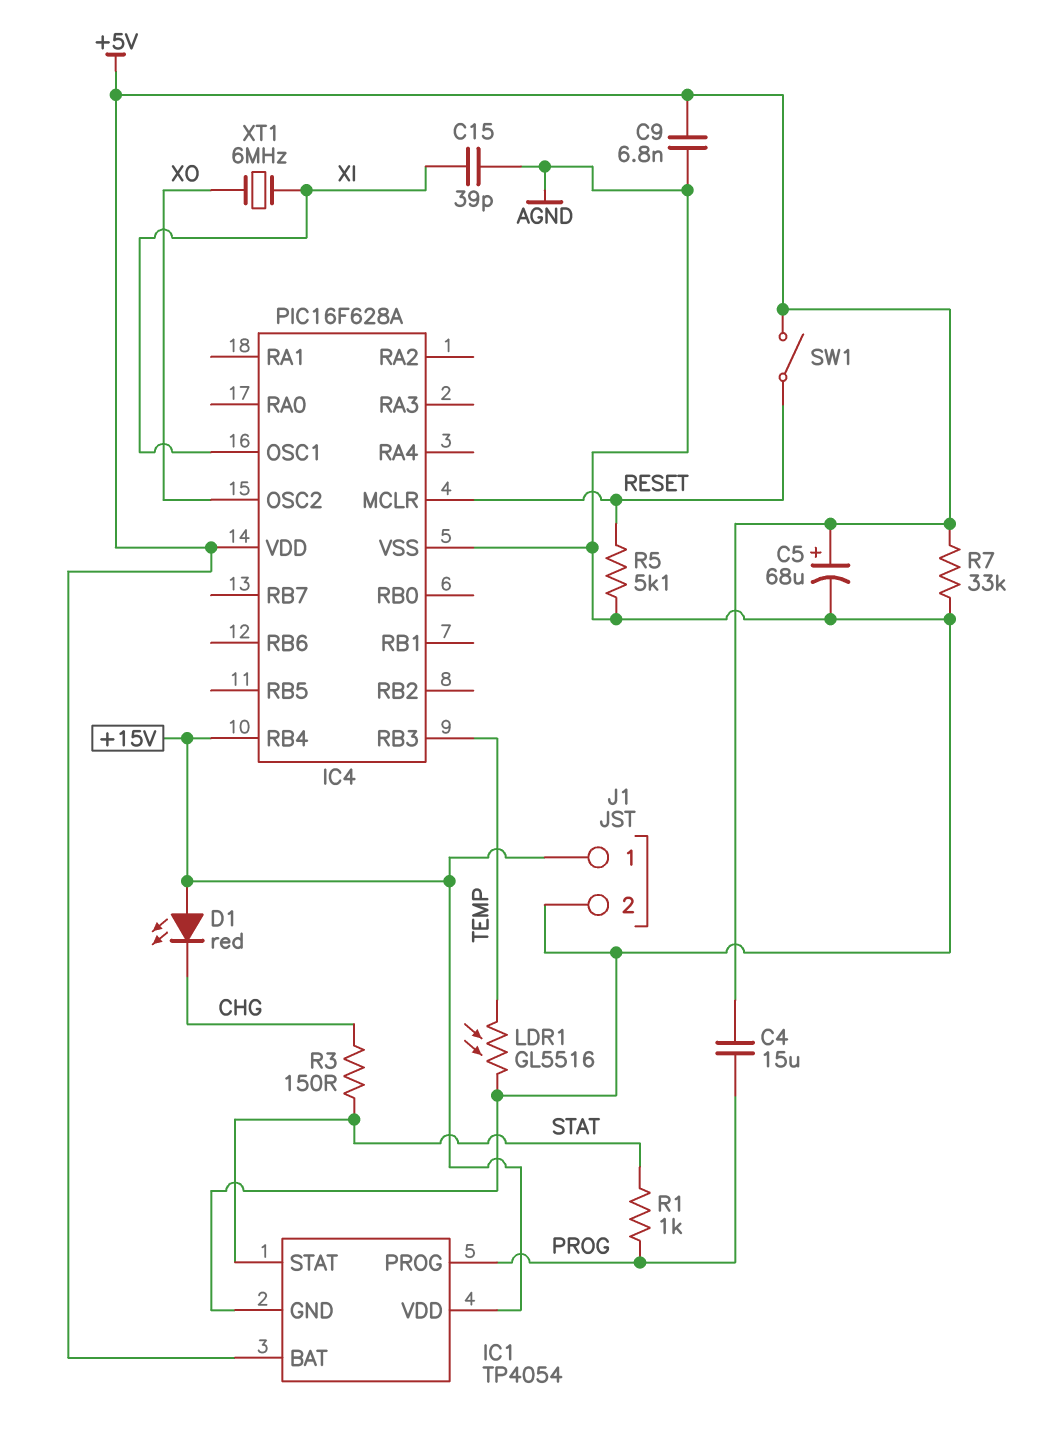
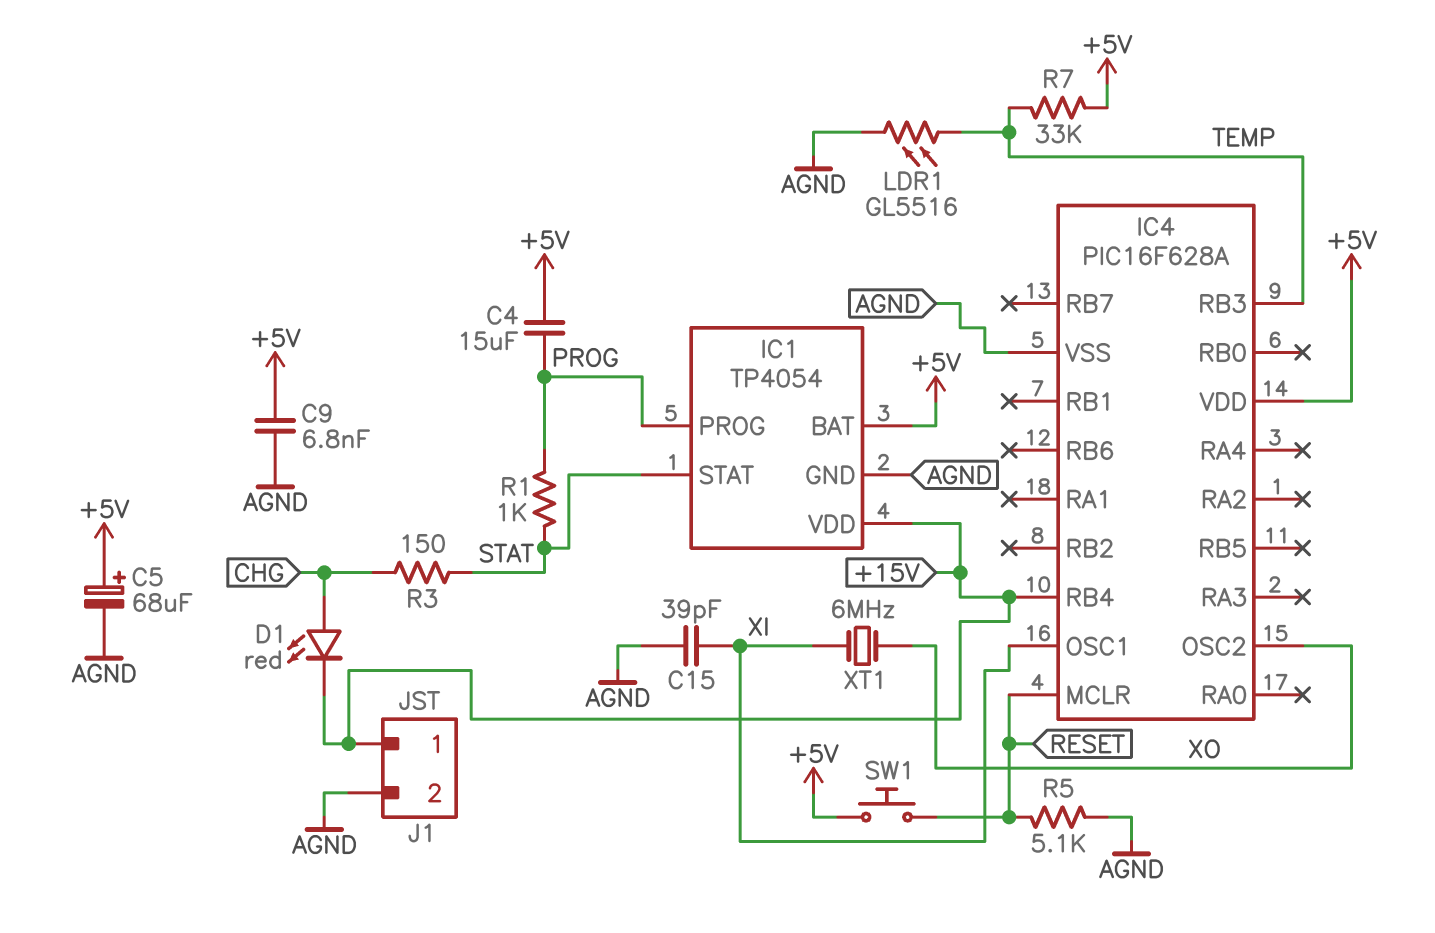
D1: LED red (A +15V, K CHG) -> LED red (A CHG, K +15V)
R7: 33k (+5V, AGND) -> 33k (+5V, TEMP)
SW1: switch (+5V, RESET) -> button (+5V, RESET)

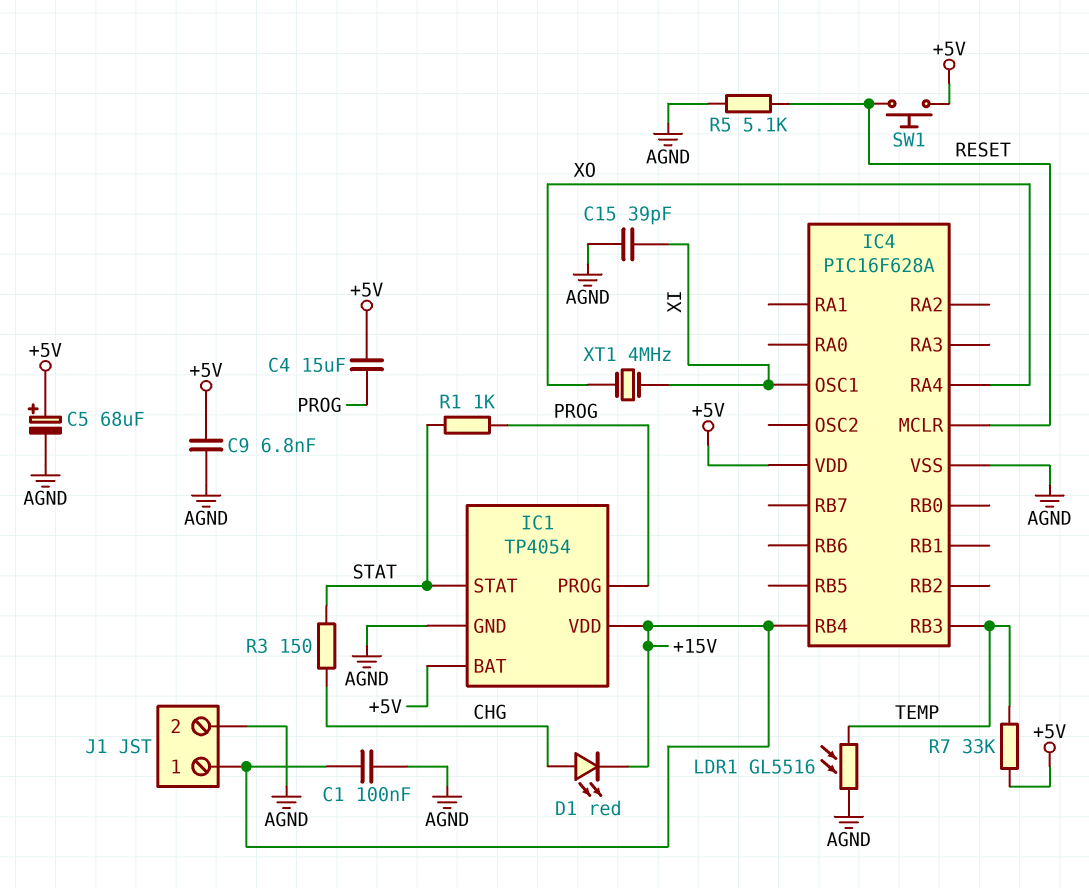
C1: none -> 100nF (+15V, AGND)
IC4 pin OSC2: XO -> none
IC4 pin RA4: none -> XO
XT1: 6MHz (XI, XO) -> 4MHz (XI, XO)

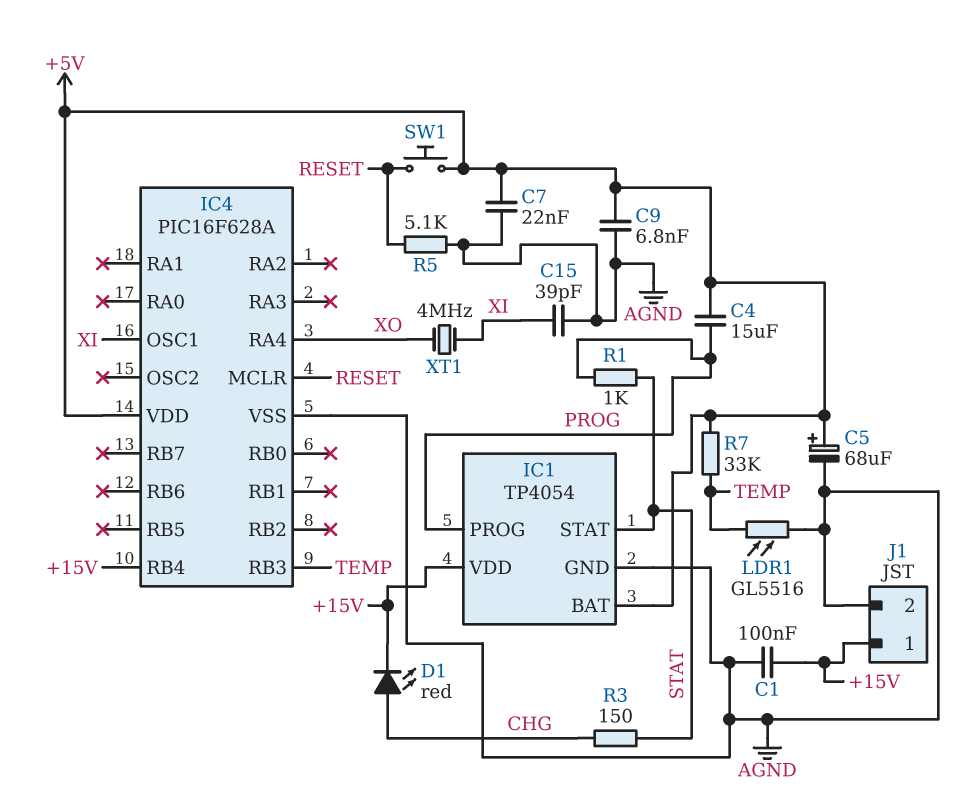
C7: none -> 22nF (+5V, AGND)

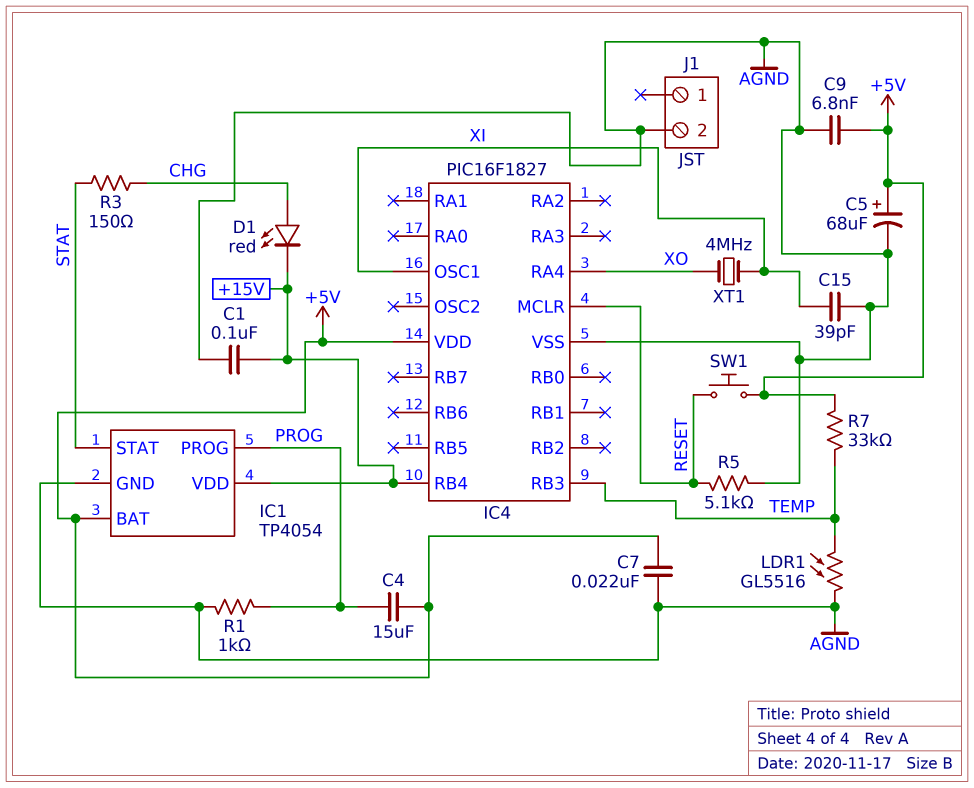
IC4: PIC16F628A -> PIC16F1827
J1 pin 1: +15V -> none
R1: 1k (PROG, STAT) -> 1k (AGND, PROG)

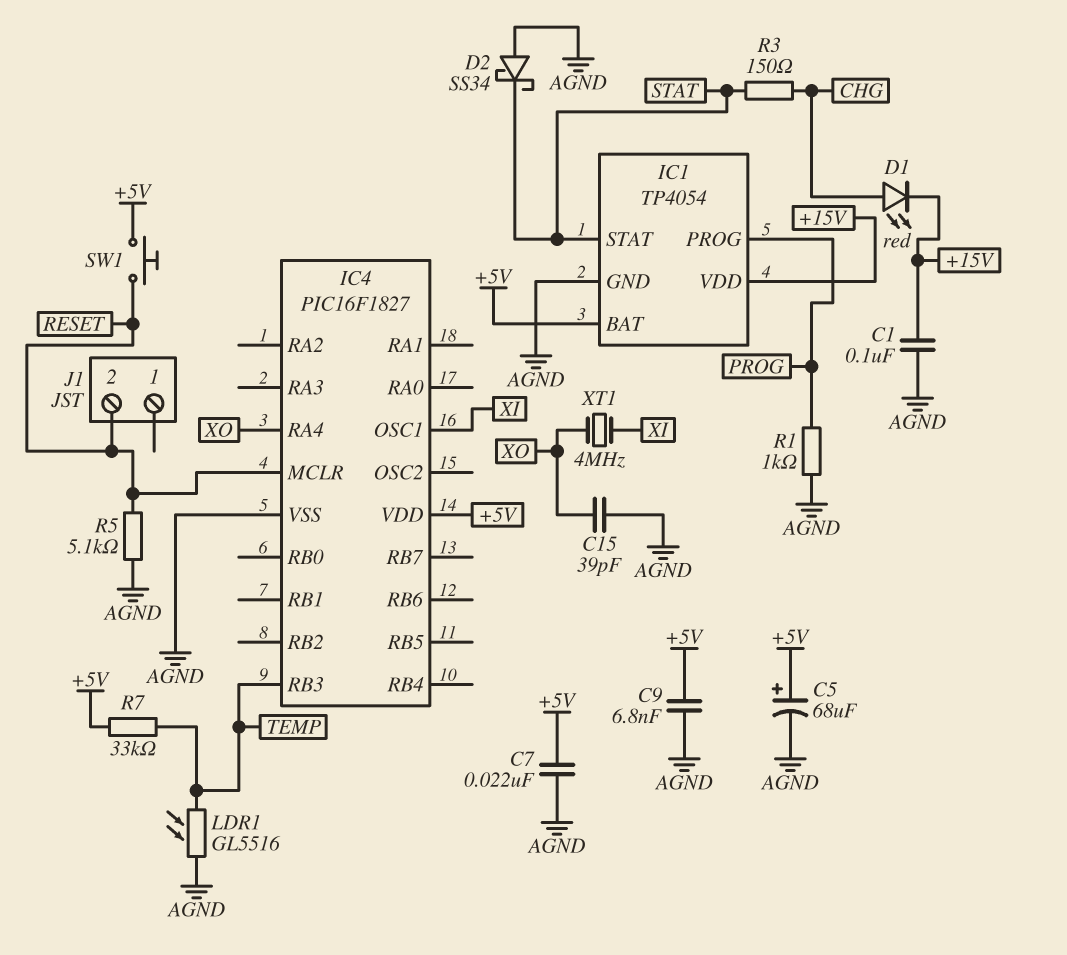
C4: 15uF (+5V, PROG) -> none
C15: 39pF (AGND, XI) -> 39pF (AGND, XO)
D2: none -> schottky SS34 (A AGND, K STAT)
IC4 pin RB4: +15V -> none
J1 pin 2: AGND -> RESET

